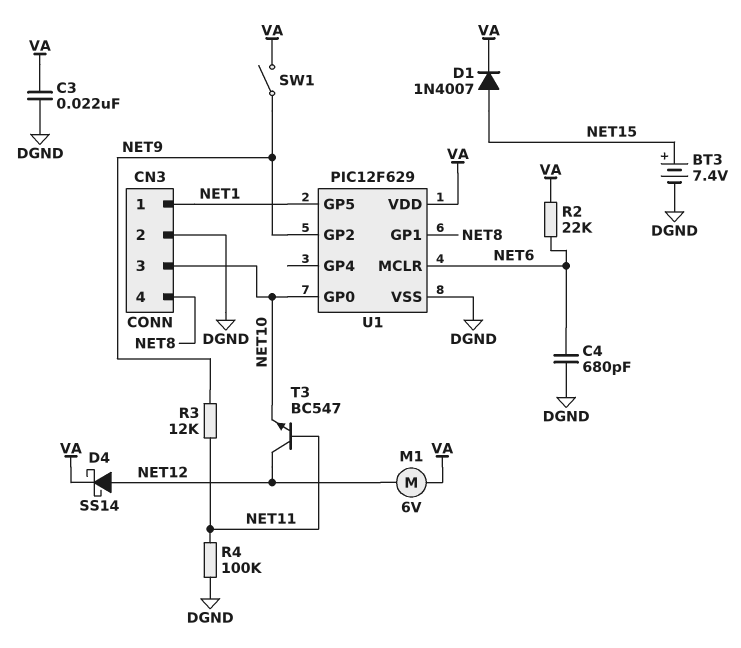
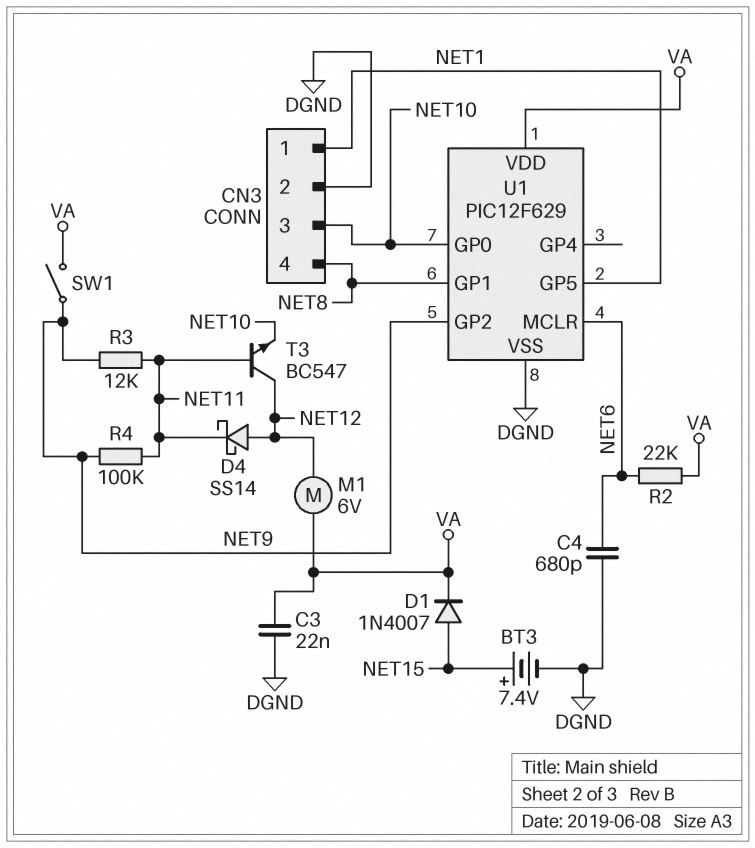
D4: schottky SS14 (A NET12, K VA) -> schottky SS14 (A NET12, K NET11)
R4: 100k (DGND, NET11) -> 100k (NET9, NET11)

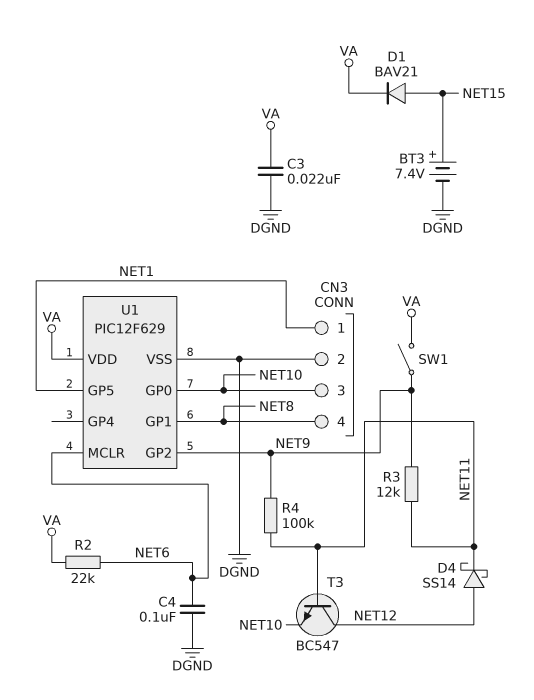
C4: 680pF (DGND, NET6) -> 100nF (DGND, NET6)
D1: diode 1N4007 (A NET15, K VA) -> diode BAV21 (A NET15, K VA)
M1: motor 6V (NET12, VA) -> none

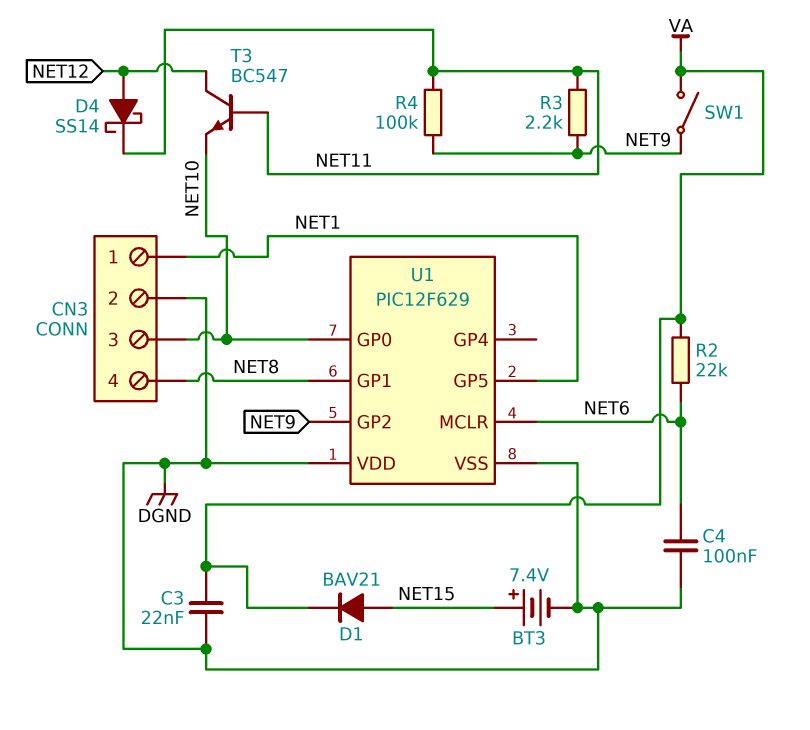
R3: 12k (NET9, NET11) -> 2.2k (NET9, NET11)
U1 pin VDD: VA -> DGND

